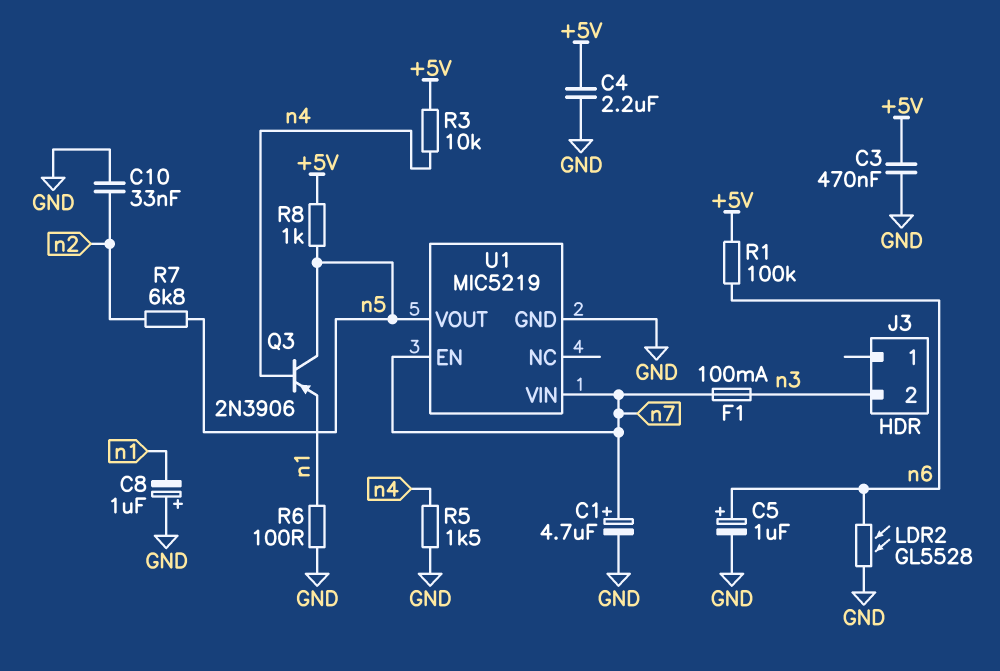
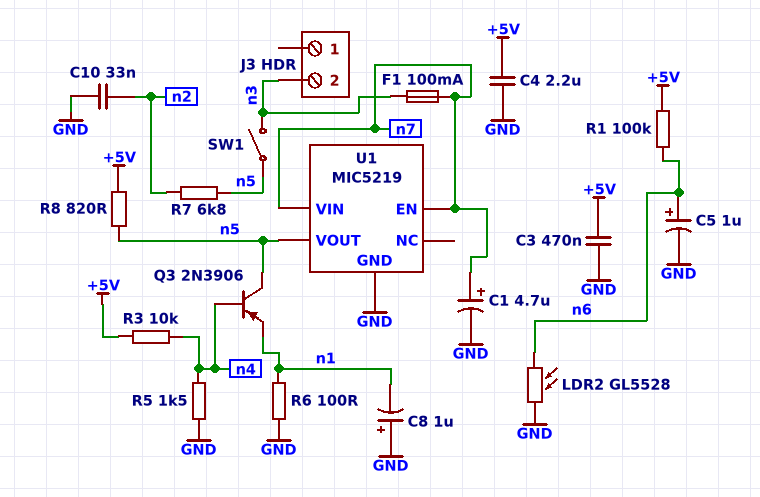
R8: 1k (+5V, n5) -> 820 (+5V, n5)
SW1: none -> switch (n3, n5)

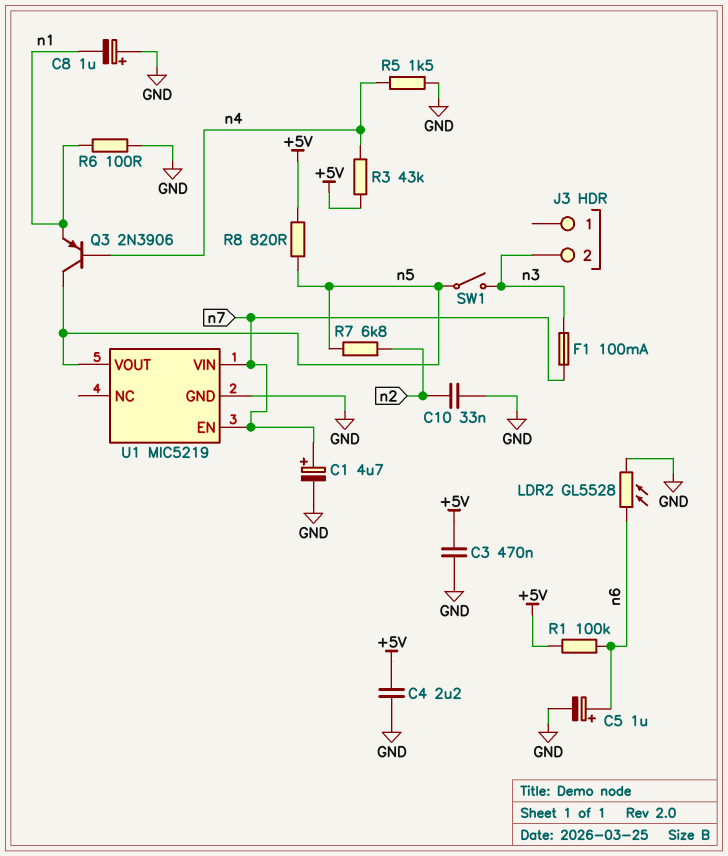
R3: 10k (+5V, n4) -> 43k (+5V, n4)

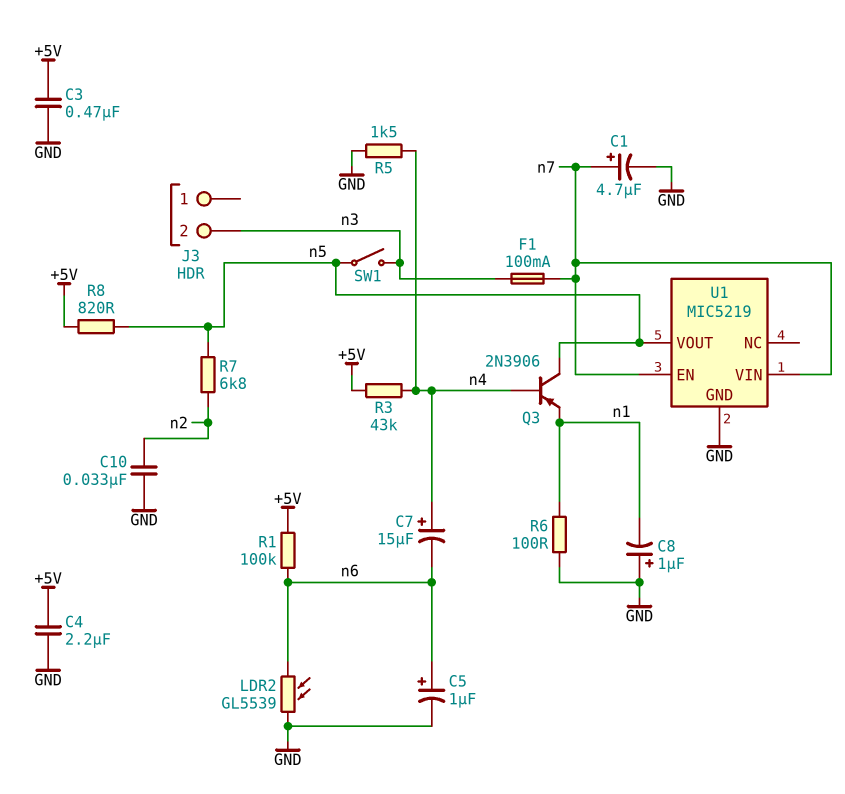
C7: none -> 15uF (plus n4, minus n6)
LDR2: GL5528 (GND, n6) -> GL5539 (GND, n6)

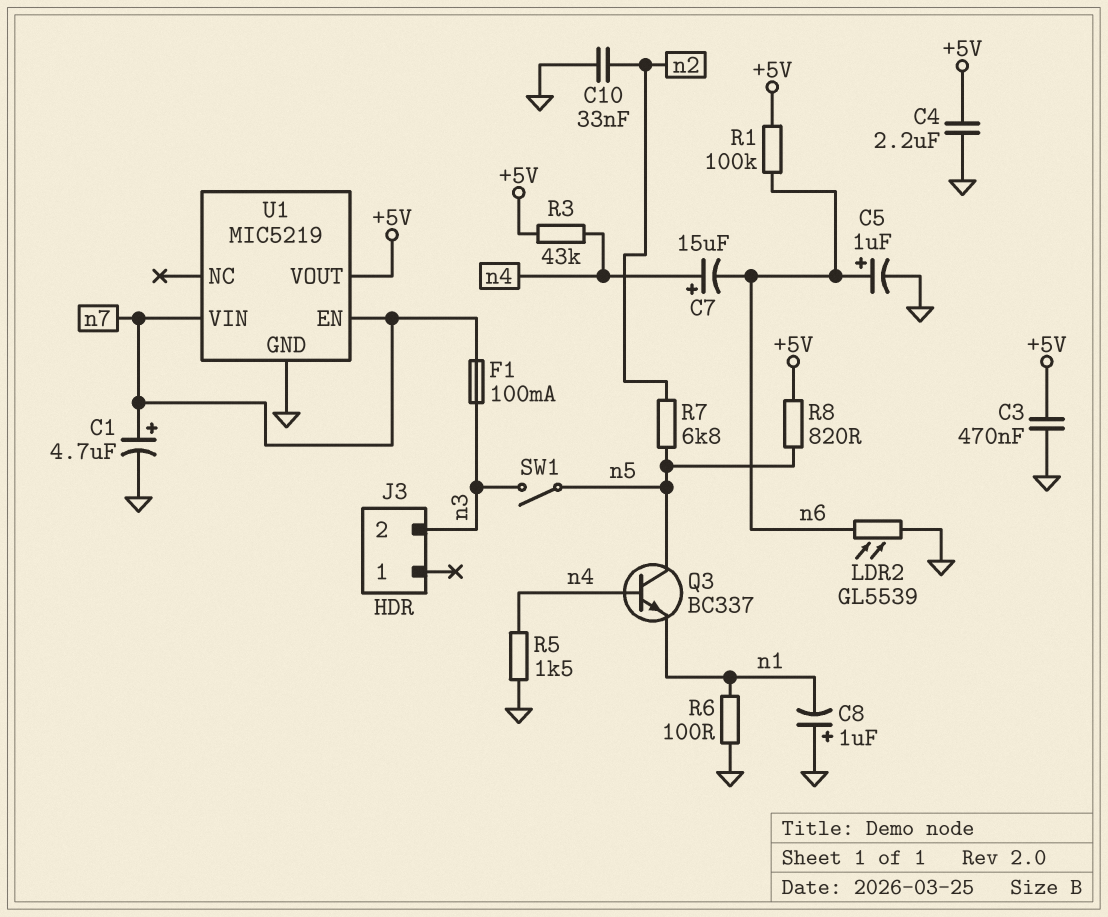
Q3: PNP 2N3906 (B n4, C n5, E n1) -> NPN BC337 (B n4, C n5, E n1)
U1 pin VOUT: n5 -> +5V

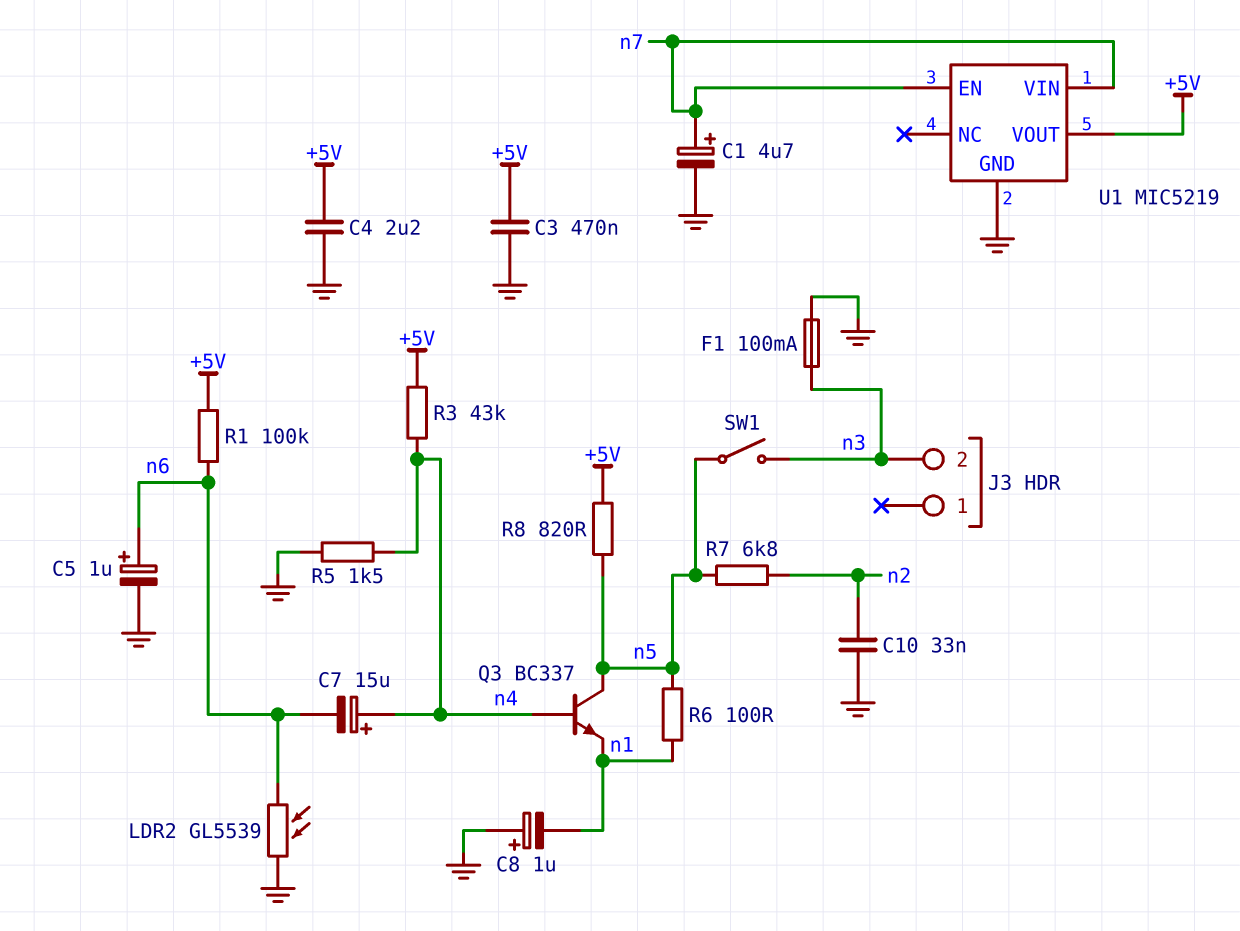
F1: 100mA (n3, n7) -> 100mA (GND, n3)
R6: 100 (GND, n1) -> 100 (n1, n5)

